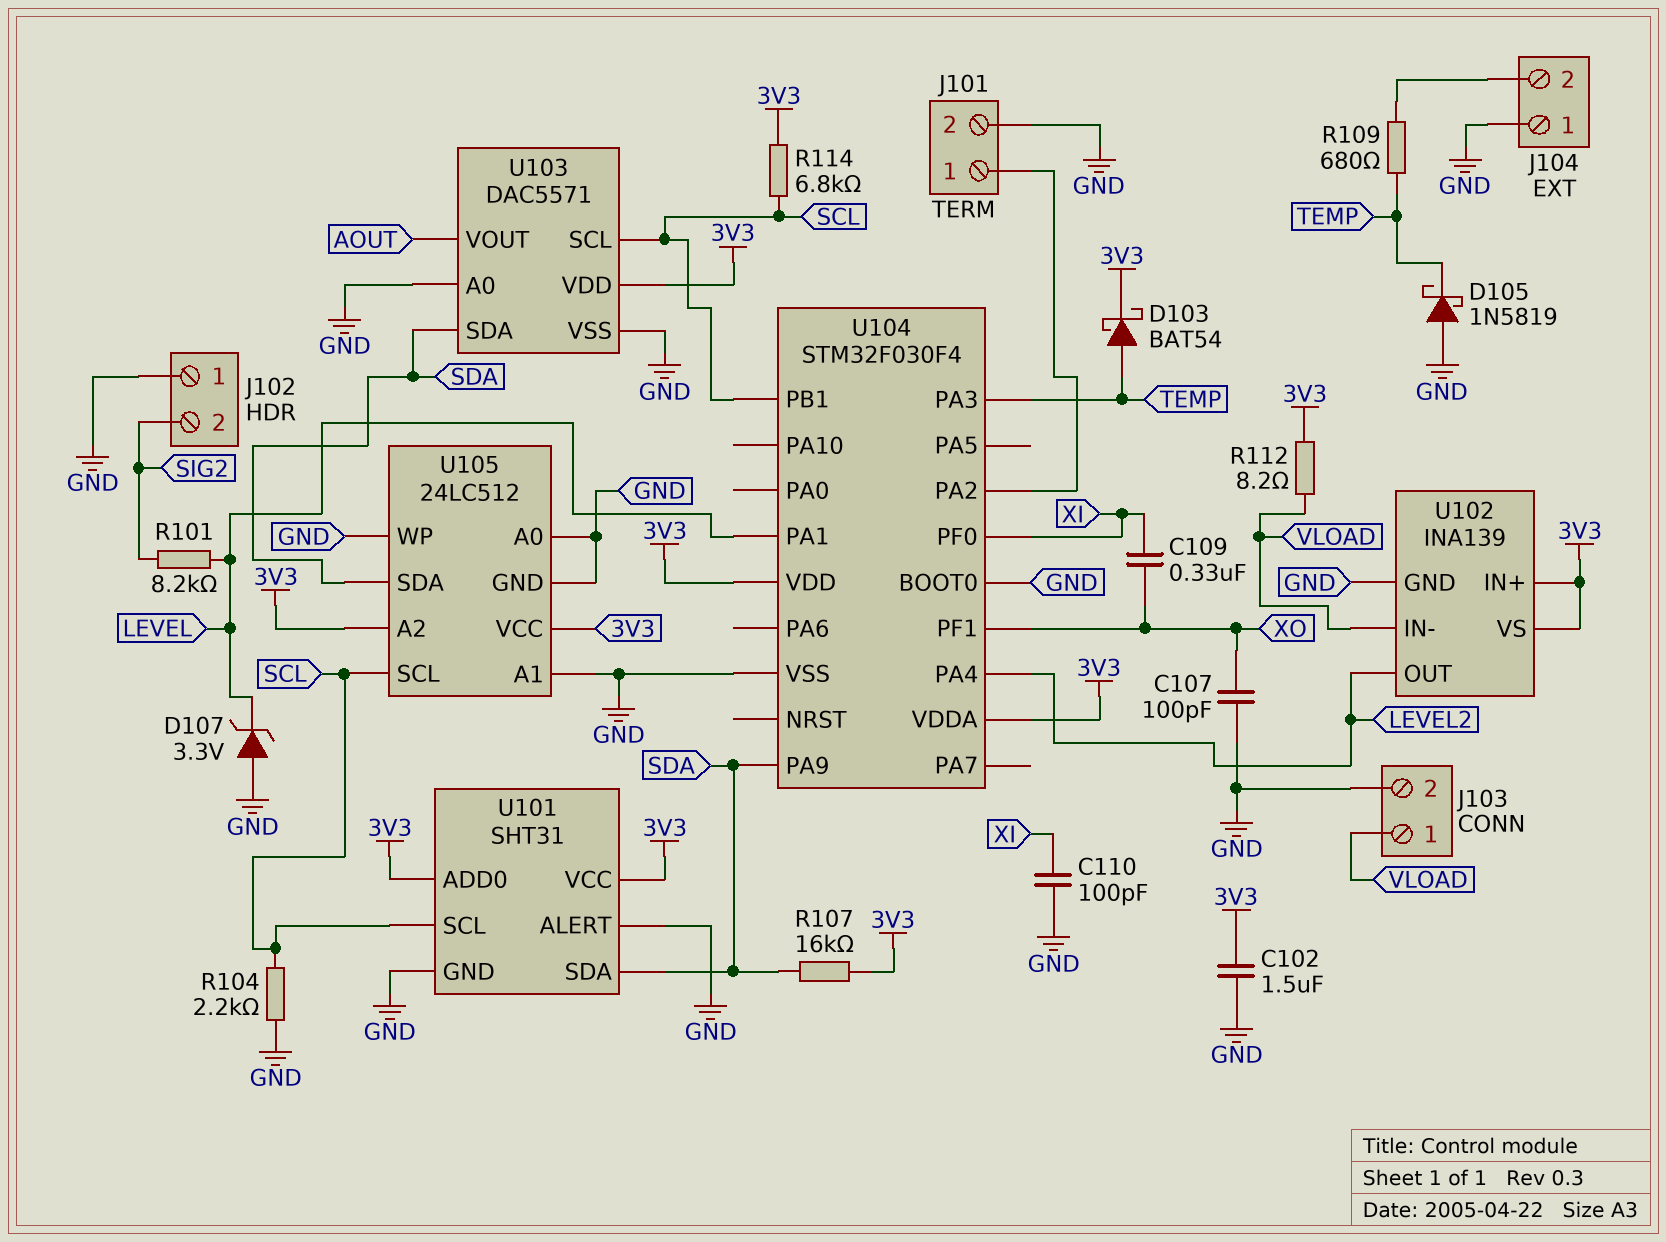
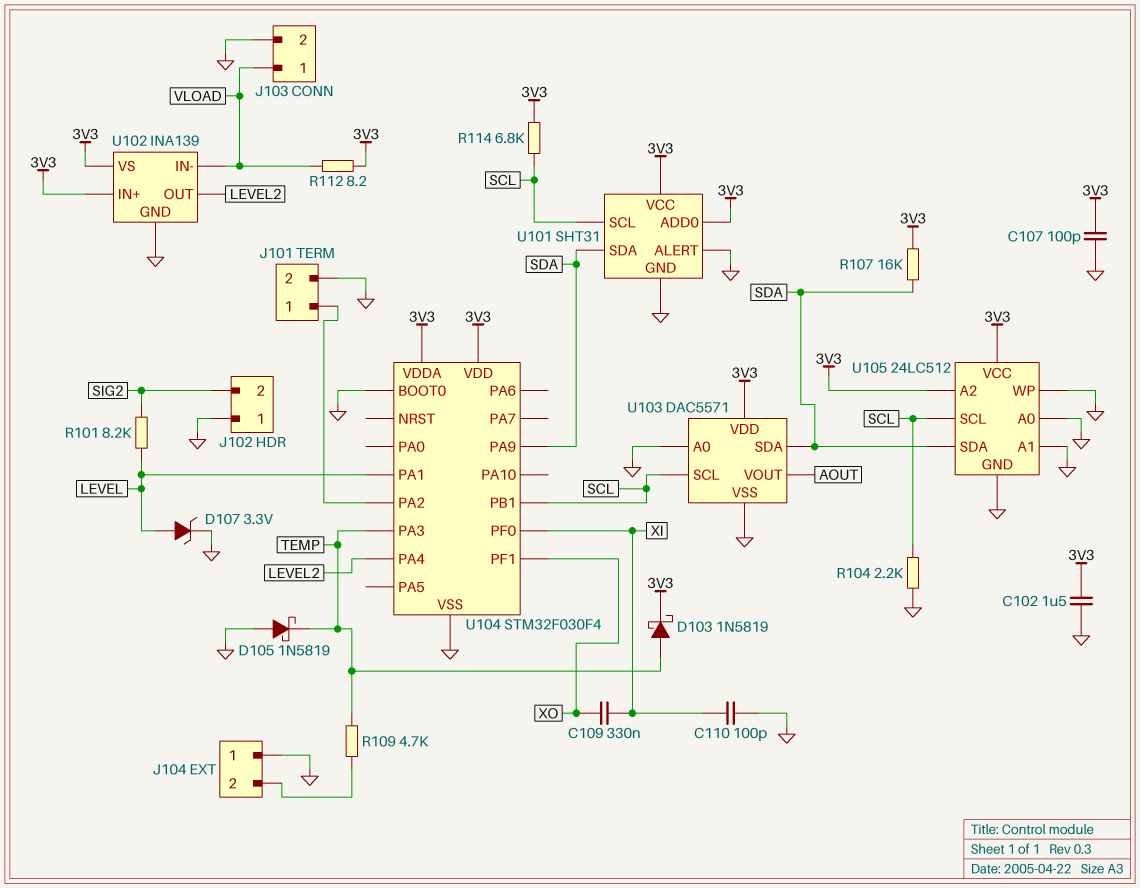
C107: 100pF (GND, XO) -> 100pF (3V3, GND)
D103: schottky BAT54 (A TEMP, K 3V3) -> schottky 1N5819 (A TEMP, K 3V3)
D107: zener 3.3V (A GND, K LEVEL) -> zener 3.3V (A LEVEL, K GND)
R109: 680 (J104/2, TEMP) -> 4.7k (J104/2, TEMP)

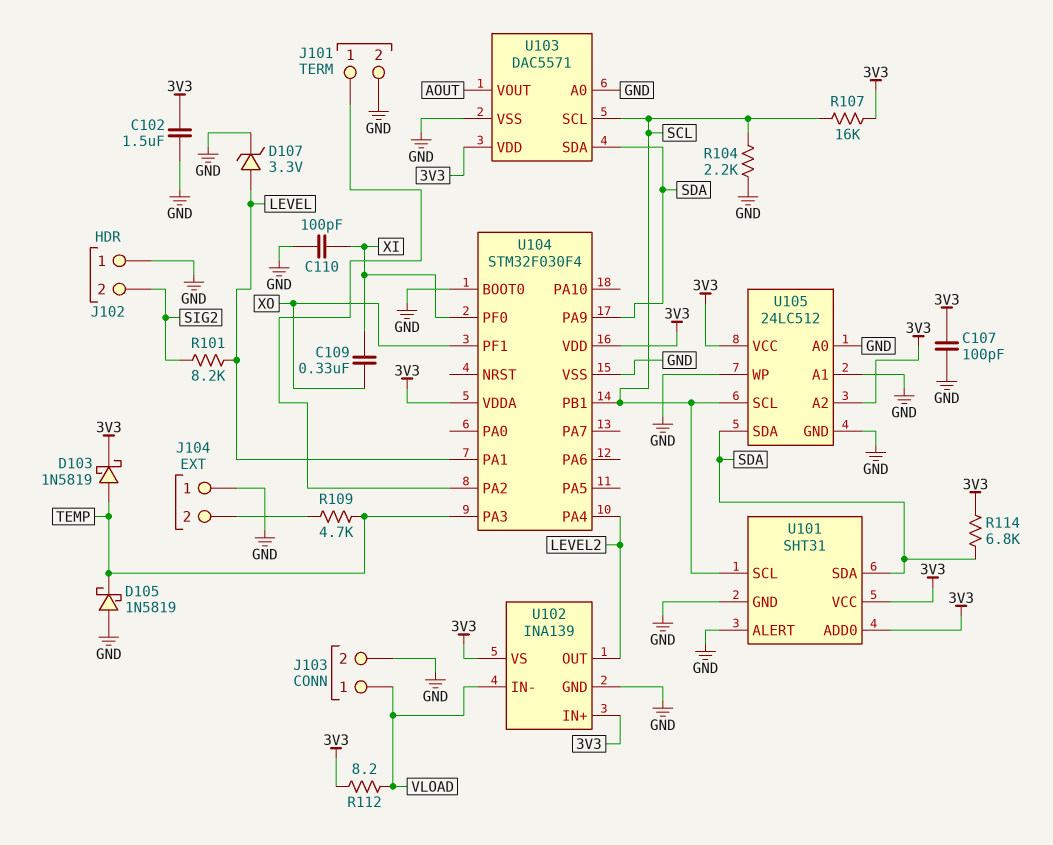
R107: 16k (3V3, SDA) -> 16k (3V3, SCL)
R114: 6.8k (3V3, SCL) -> 6.8k (3V3, SDA)

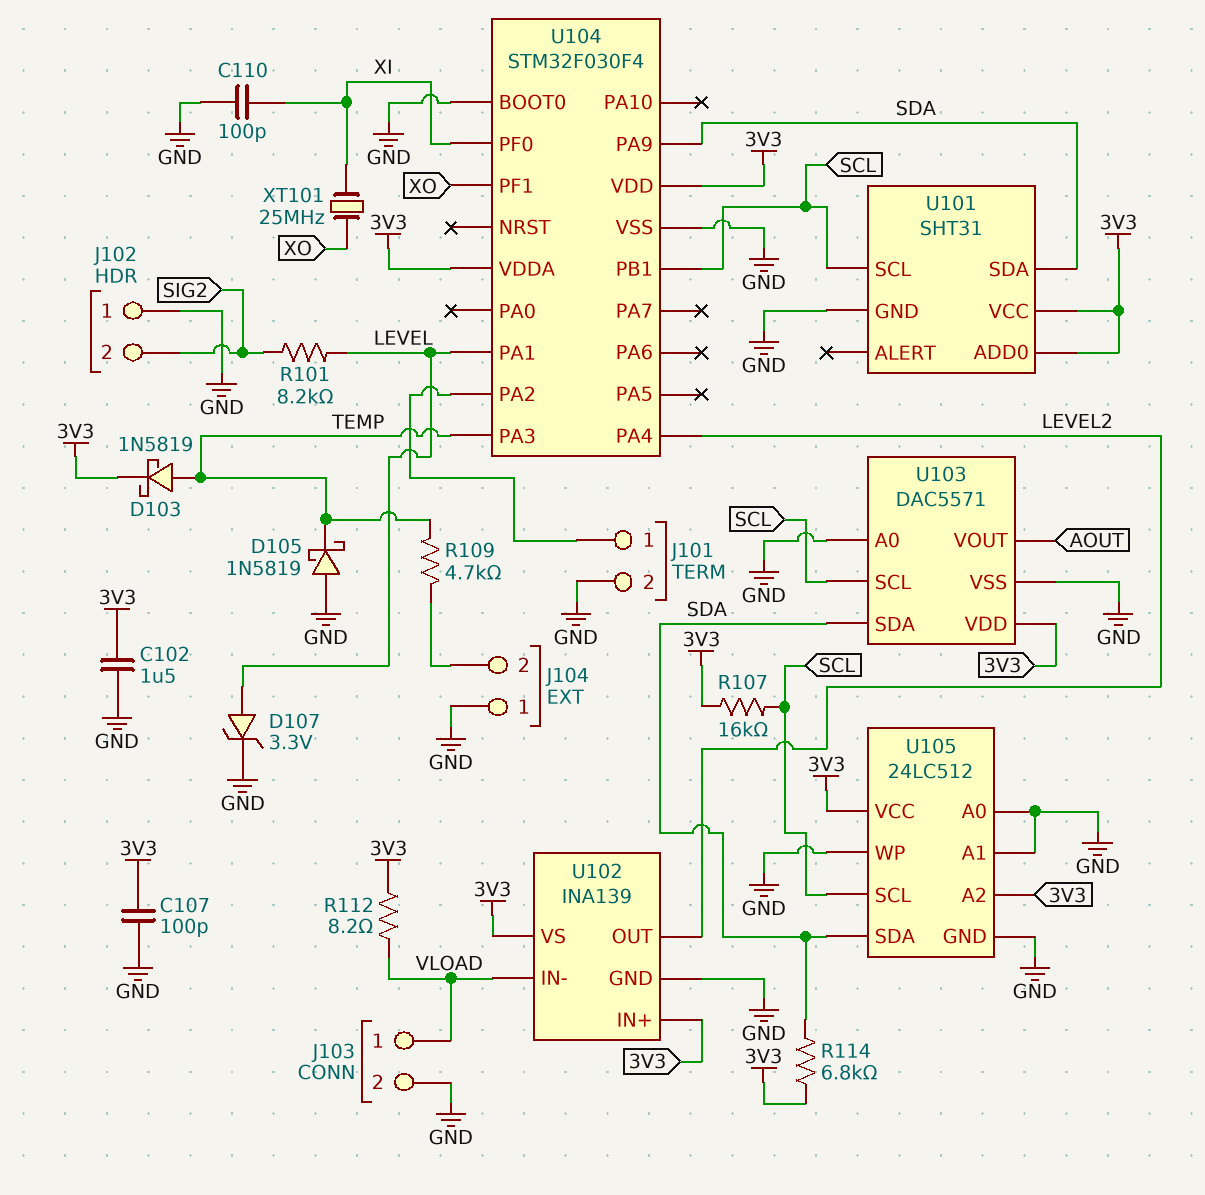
C109: 330nF (XI, XO) -> none
R104: 2.2k (GND, SCL) -> none
U101 pin ALERT: GND -> none
XT101: none -> 25MHz (XI, XO)

